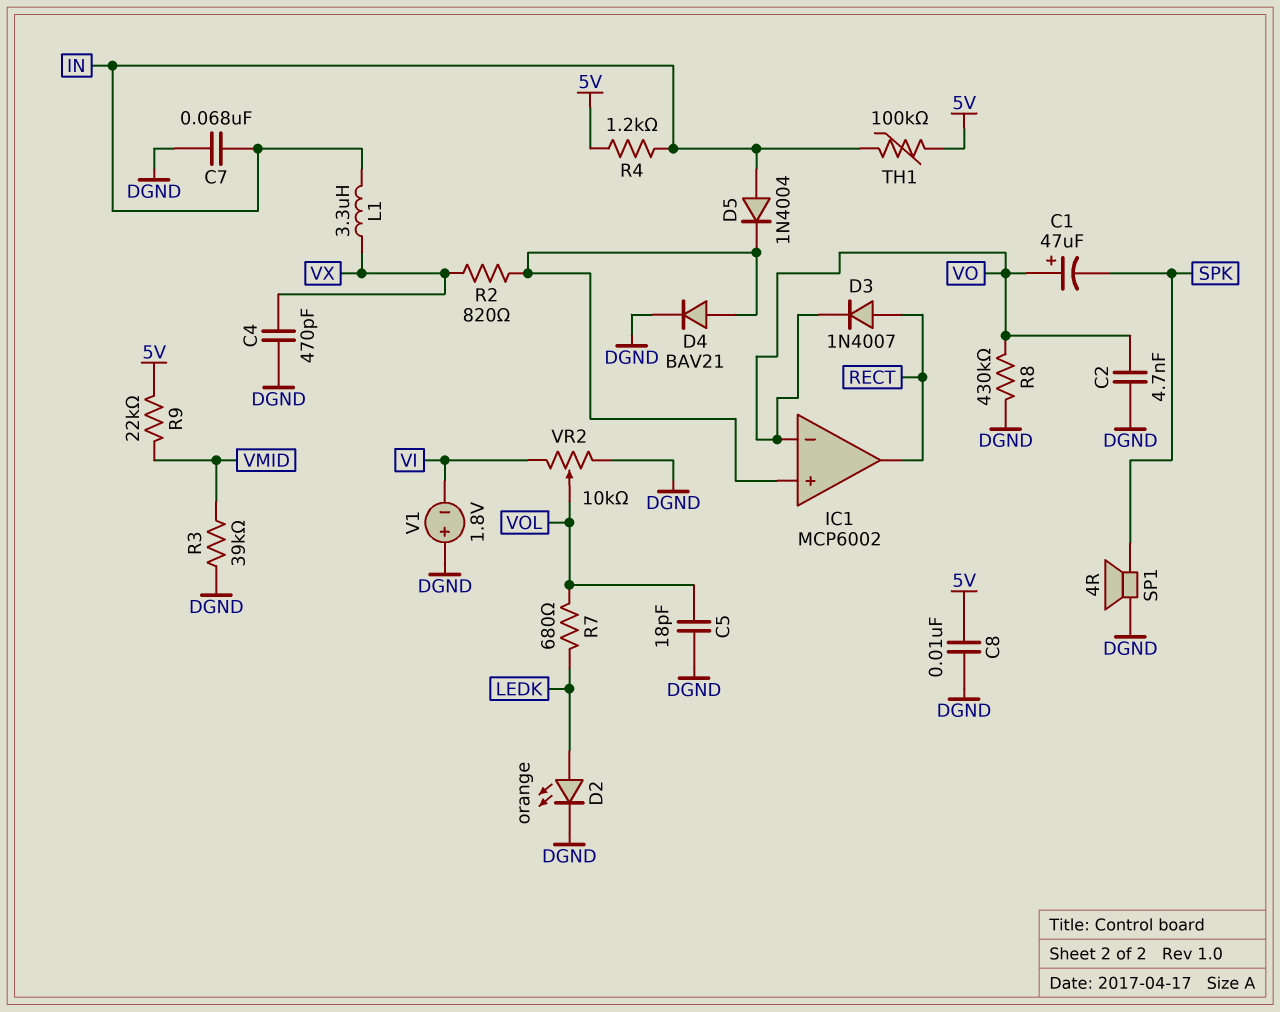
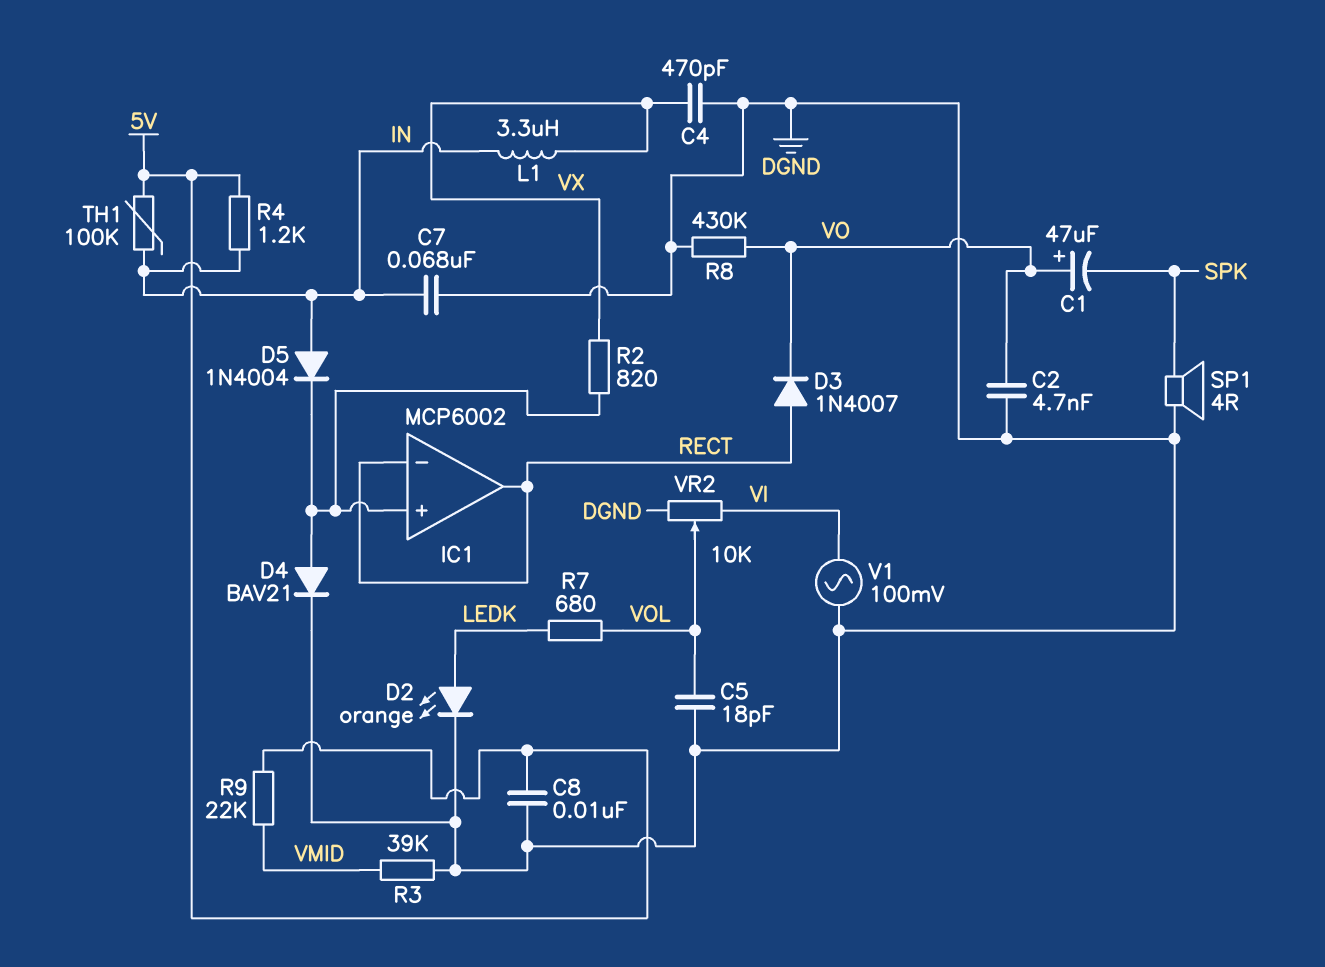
IC1 pin in-: VO -> RECT
V1: 1.8V (plus DGND, minus VI) -> AC 100mV (DGND, VI)

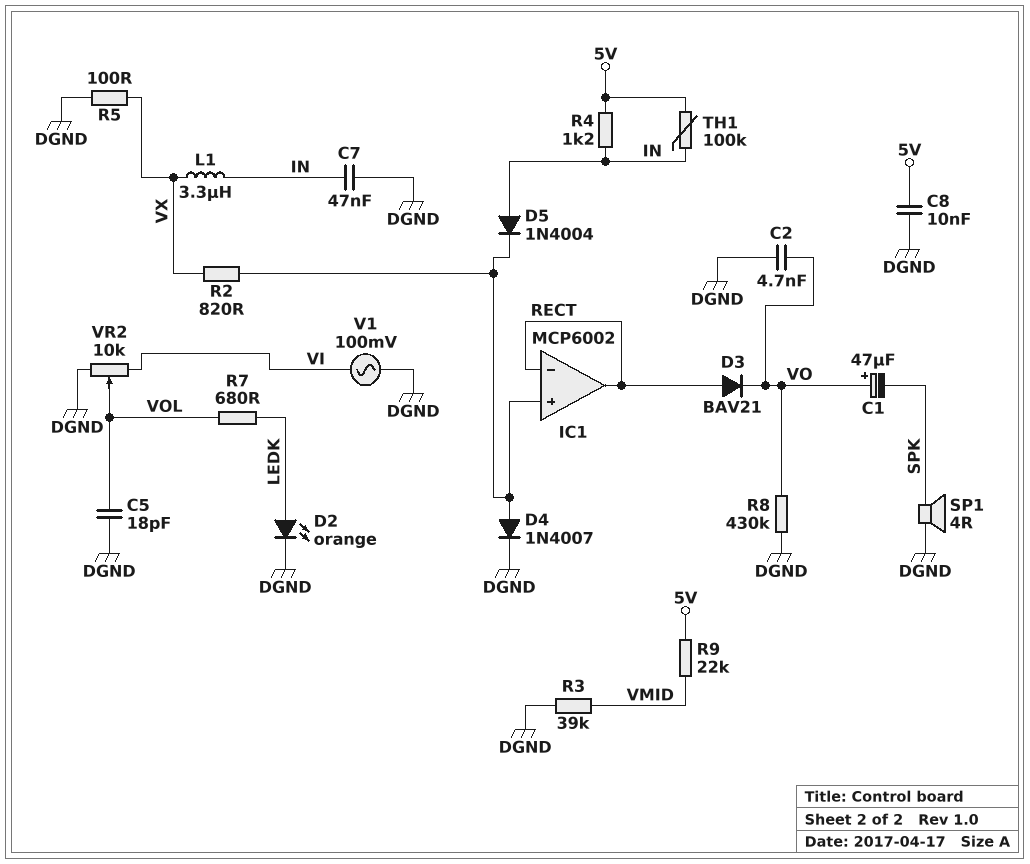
C4: 470pF (DGND, VX) -> none
C7: 68nF (DGND, IN) -> 47nF (DGND, IN)
D3: diode 1N4007 (A RECT, K VO) -> diode BAV21 (A RECT, K VO)
D4: diode BAV21 (A IC1/in+, K DGND) -> diode 1N4007 (A IC1/in+, K DGND)
R5: none -> 100 (DGND, VX)

